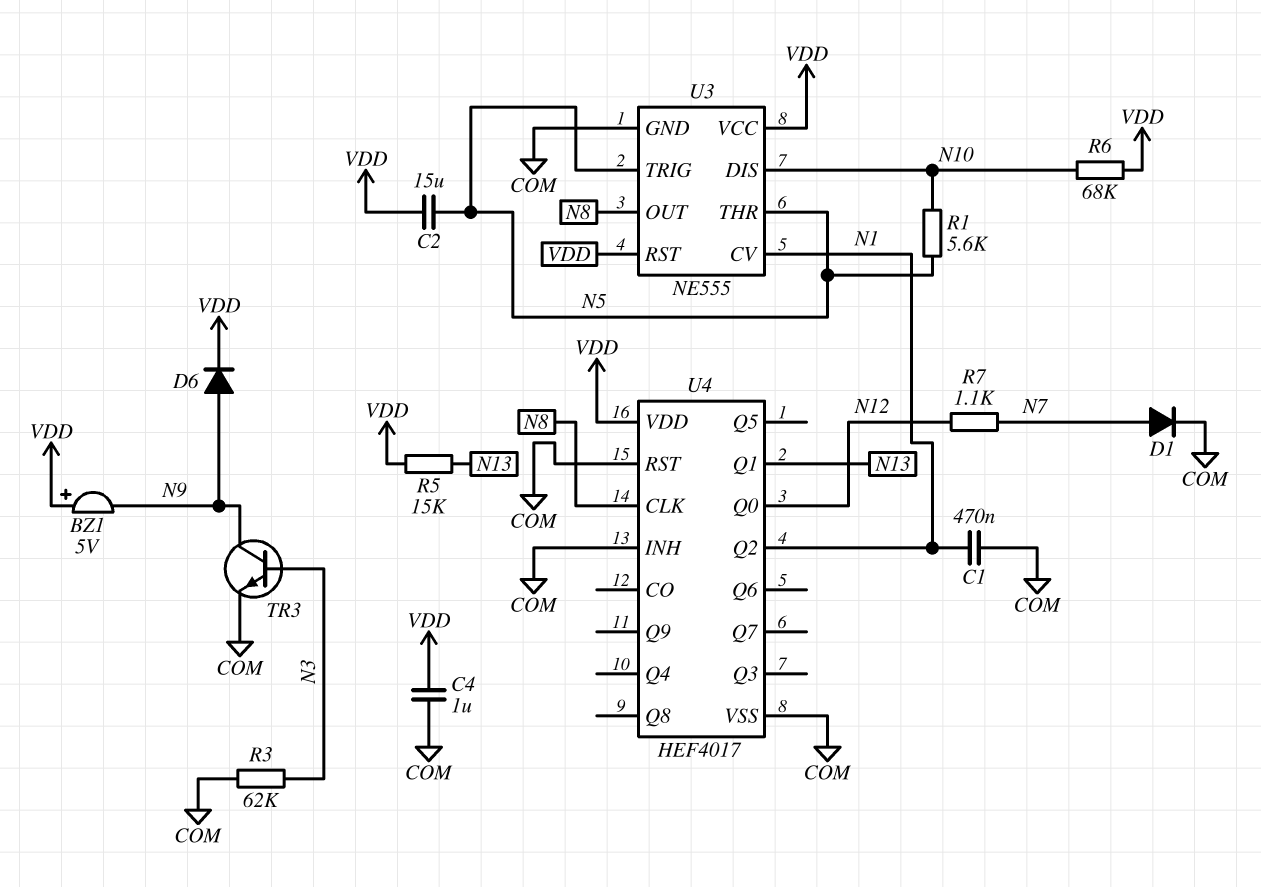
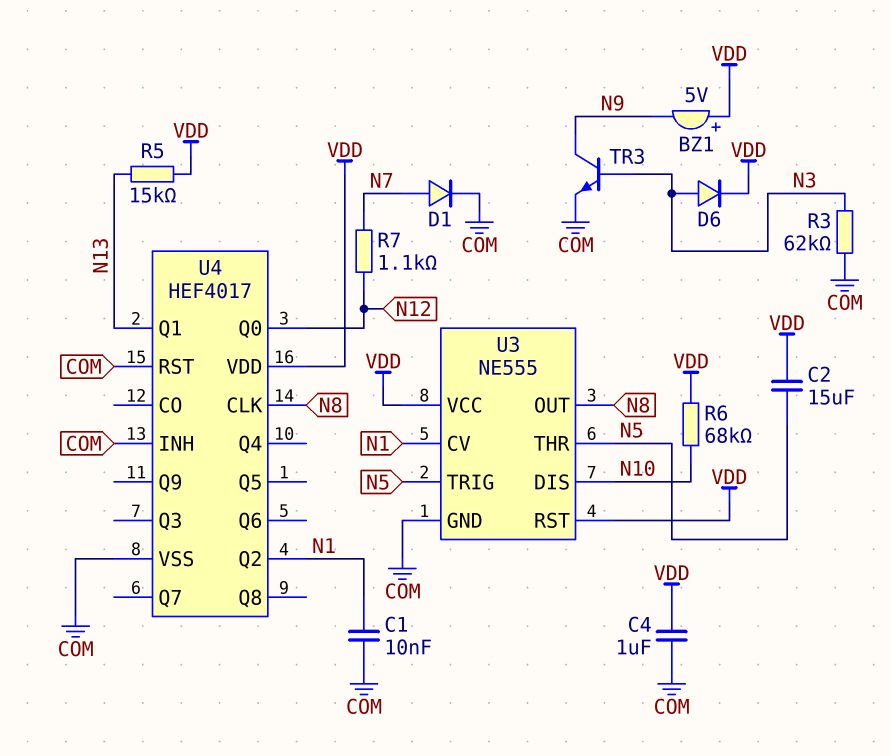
C1: 470nF (COM, N1) -> 10nF (COM, N1)
D6: diode (A N9, K VDD) -> diode (A N3, K VDD)
R1: 5.6k (N5, N10) -> none

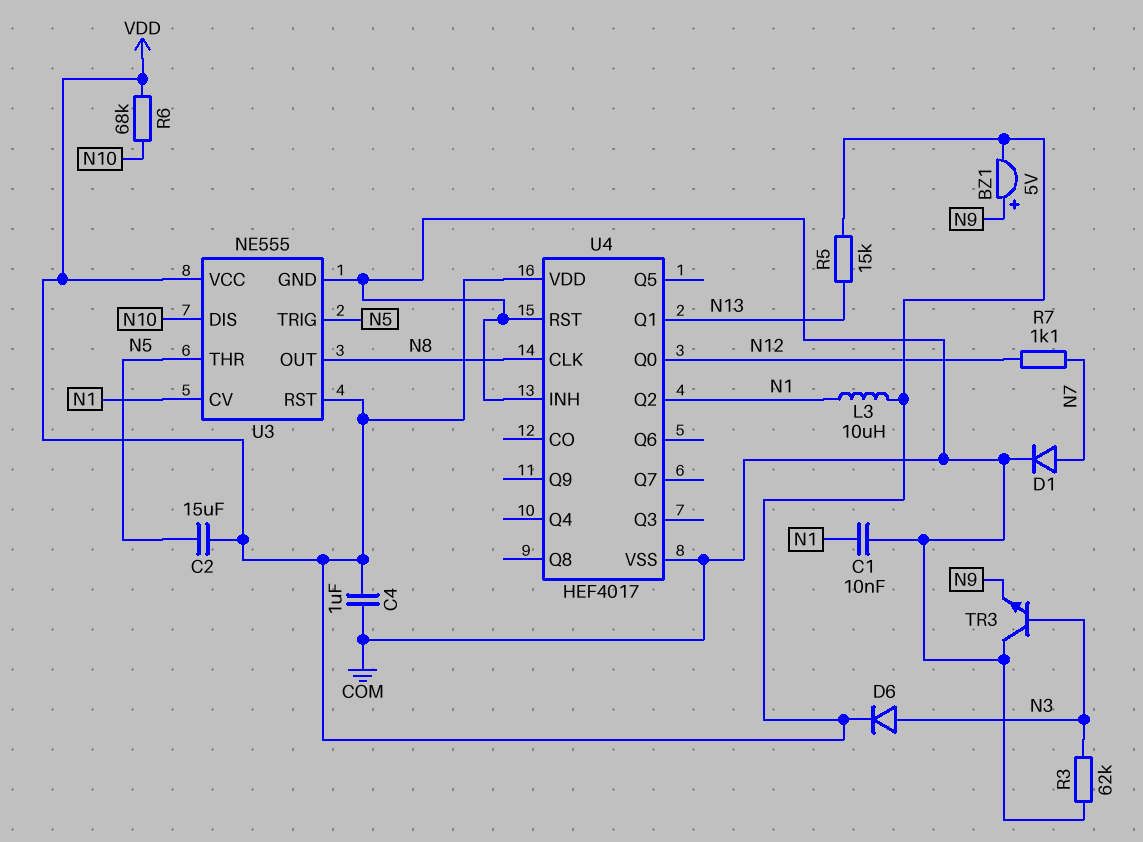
BZ1: buzzer 5V (plus VDD, minus N9) -> buzzer 5V (plus N9, minus VDD)
L3: none -> 10uH (N1, VDD)
TR3: NPN (B N3, C N9, E COM) -> NPN (B N3, C COM, E N9)

